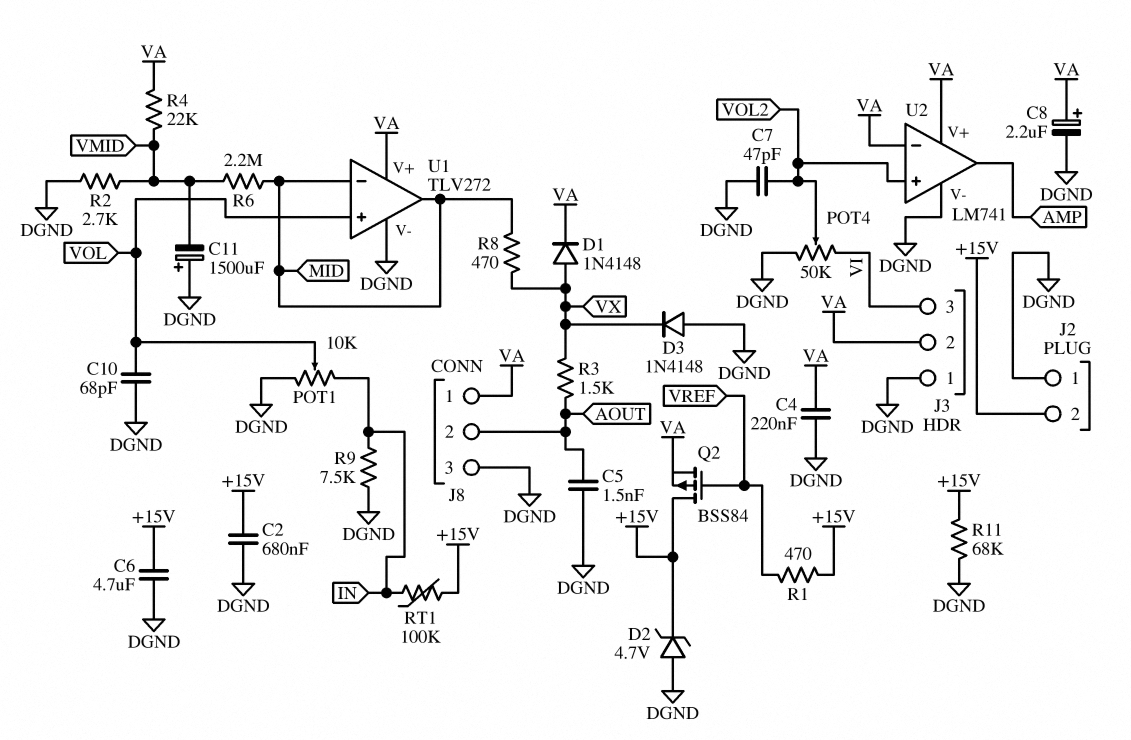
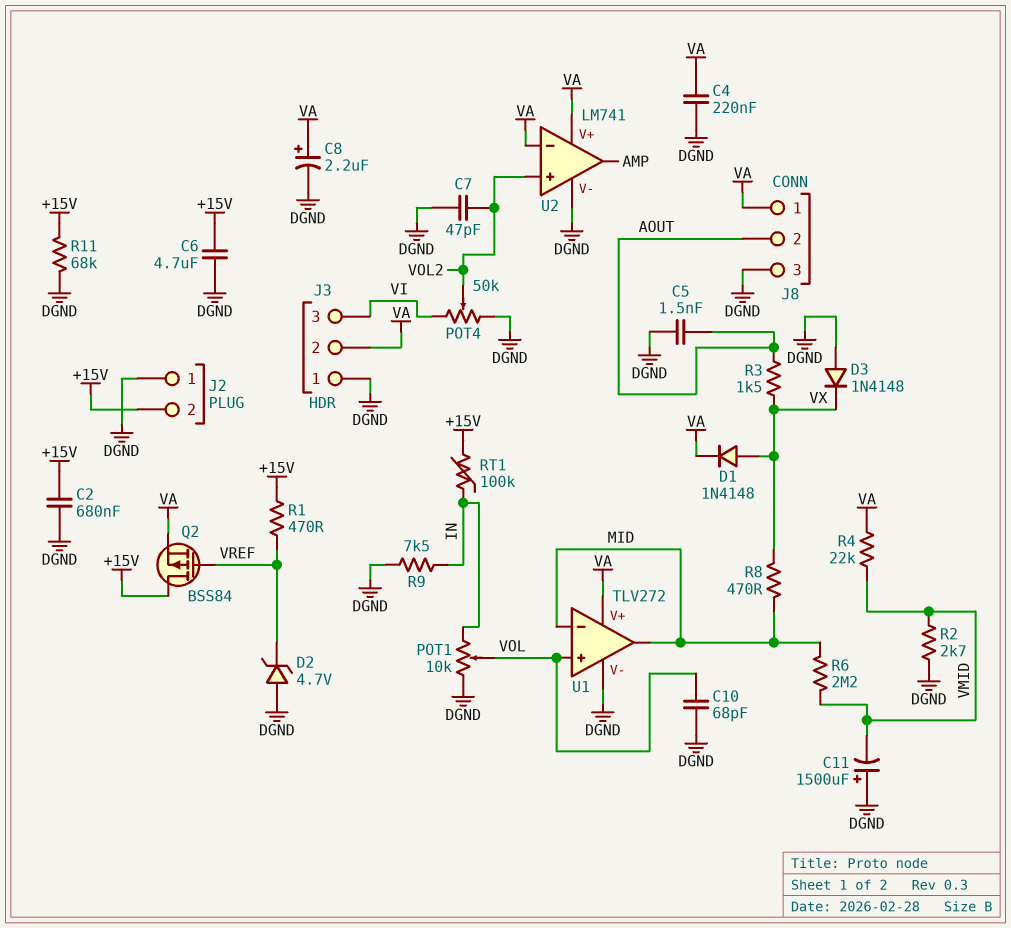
D2: zener 4.7V (A DGND, K +15V) -> zener 4.7V (A DGND, K VREF)

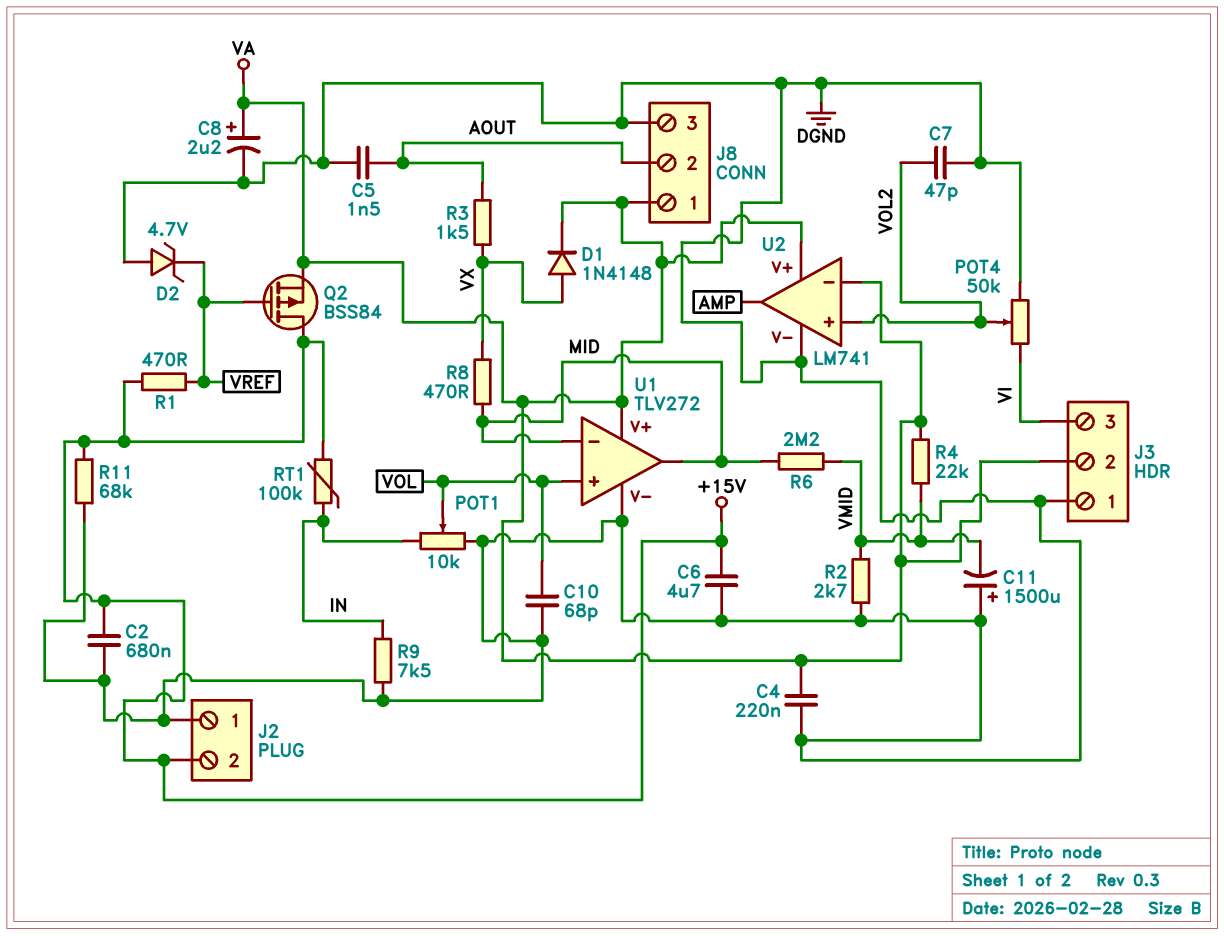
D3: diode 1N4148 (A DGND, K VX) -> none

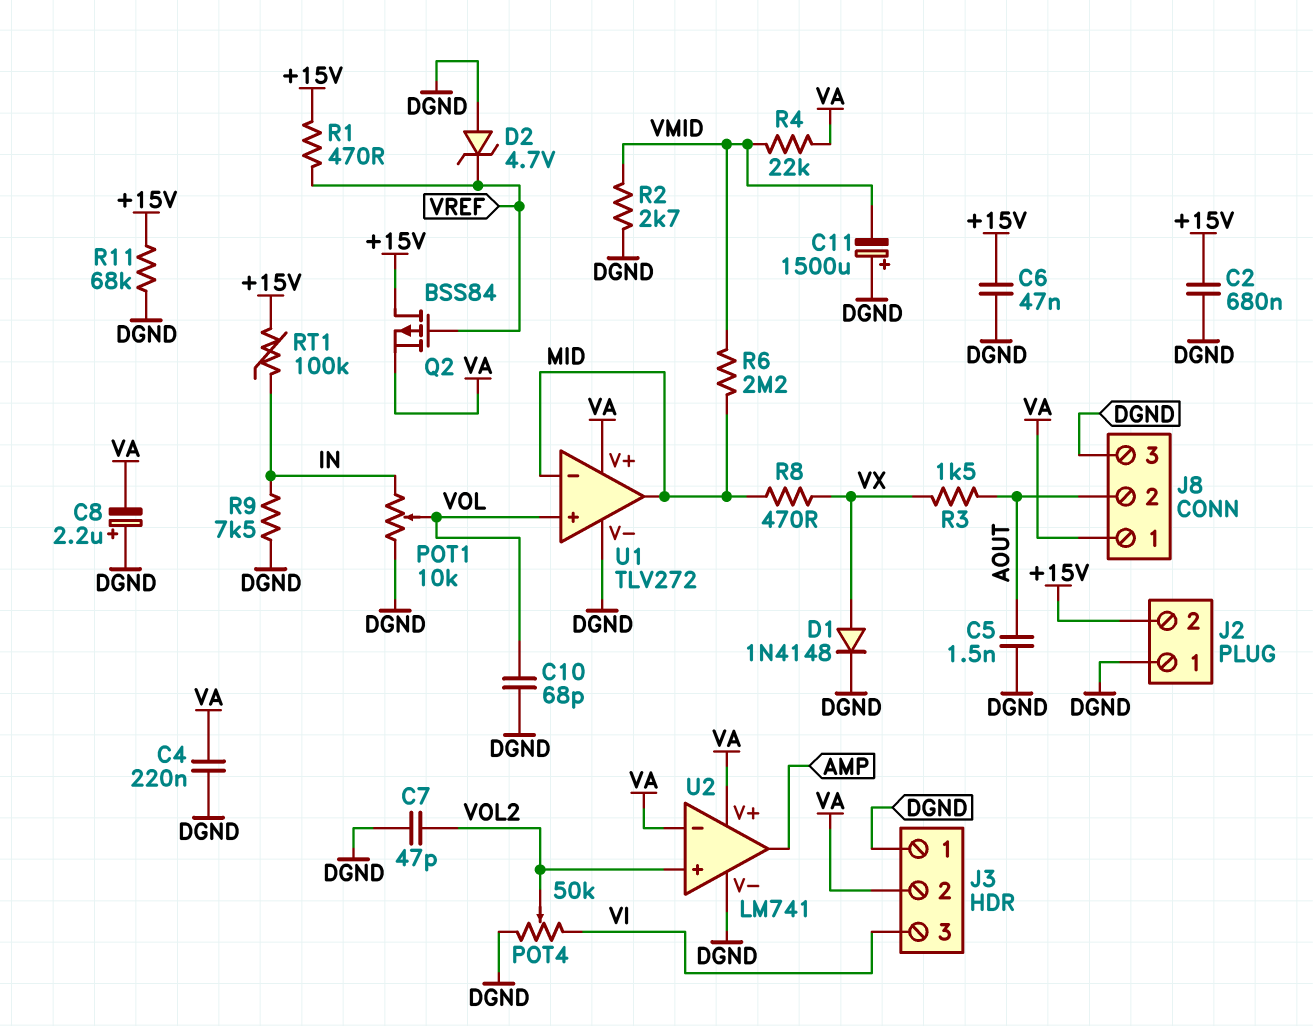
C6: 4.7uF (+15V, DGND) -> 47nF (+15V, DGND)
C8: 2.2uF (plus VA, minus DGND) -> 2.2uF (plus DGND, minus VA)
D1: diode 1N4148 (A VX, K VA) -> diode 1N4148 (A VX, K DGND)

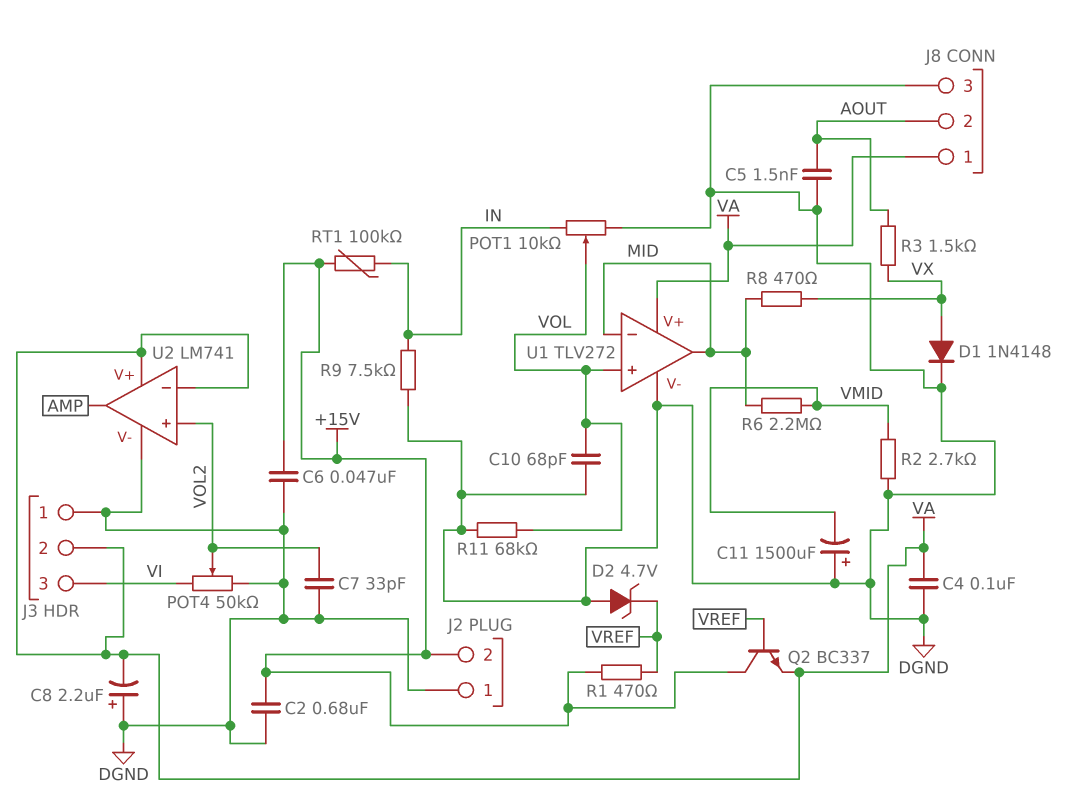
C4: 220nF (DGND, VA) -> 100nF (DGND, VA)
C7: 47pF (DGND, VOL2) -> 33pF (DGND, VOL2)
Q2: PMOS BSS84 (G VREF, D +15V, S VA) -> NPN BC337 (B VREF, C +15V, E VA)
R4: 22k (VA, VMID) -> none
R11: 68k (+15V, DGND) -> 68k (DGND, VOL)

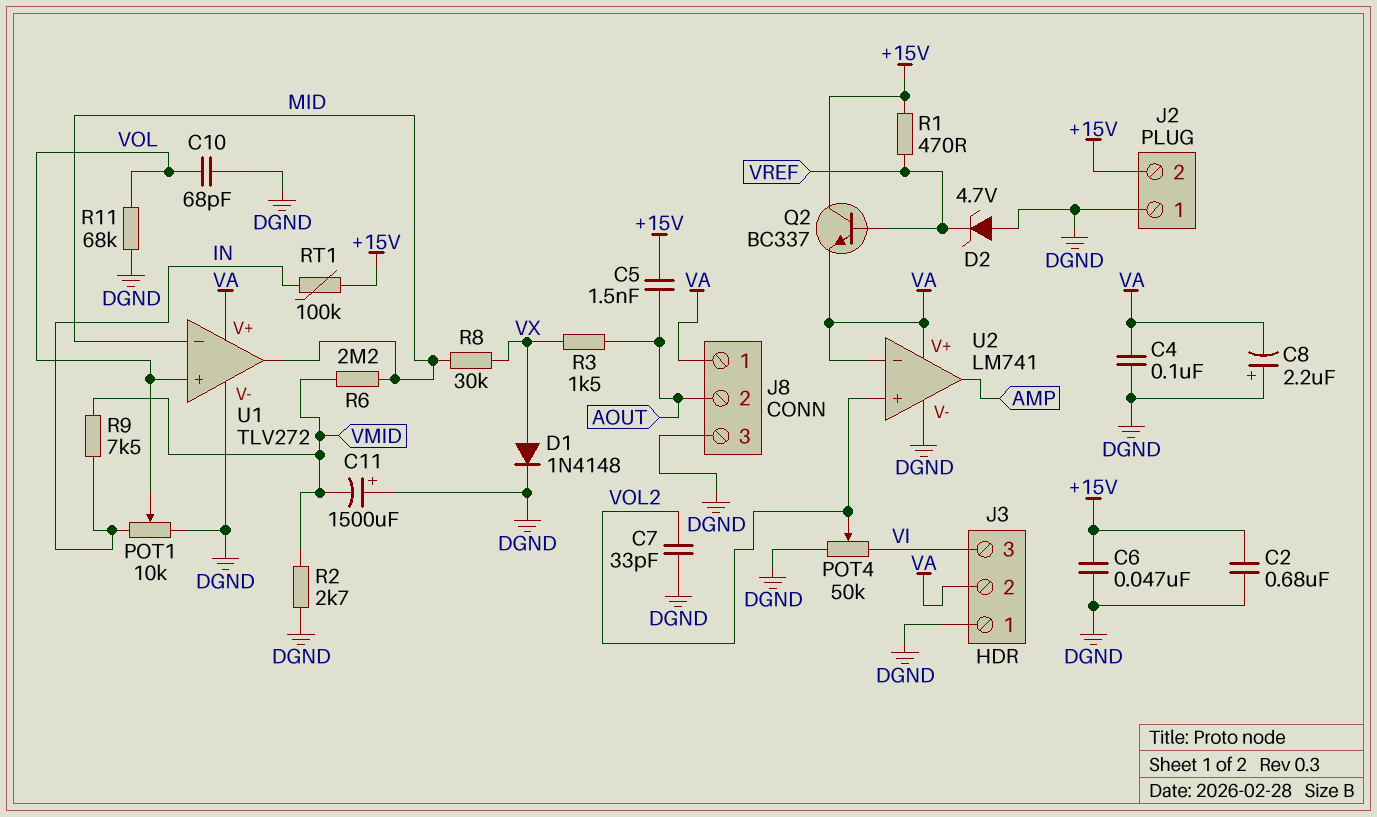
C5: 1.5nF (AOUT, DGND) -> 1.5nF (+15V, AOUT)
R8: 470 (MID, VX) -> 30k (MID, VX)
R9: 7.5k (DGND, IN) -> 7.5k (IN, VMID)

